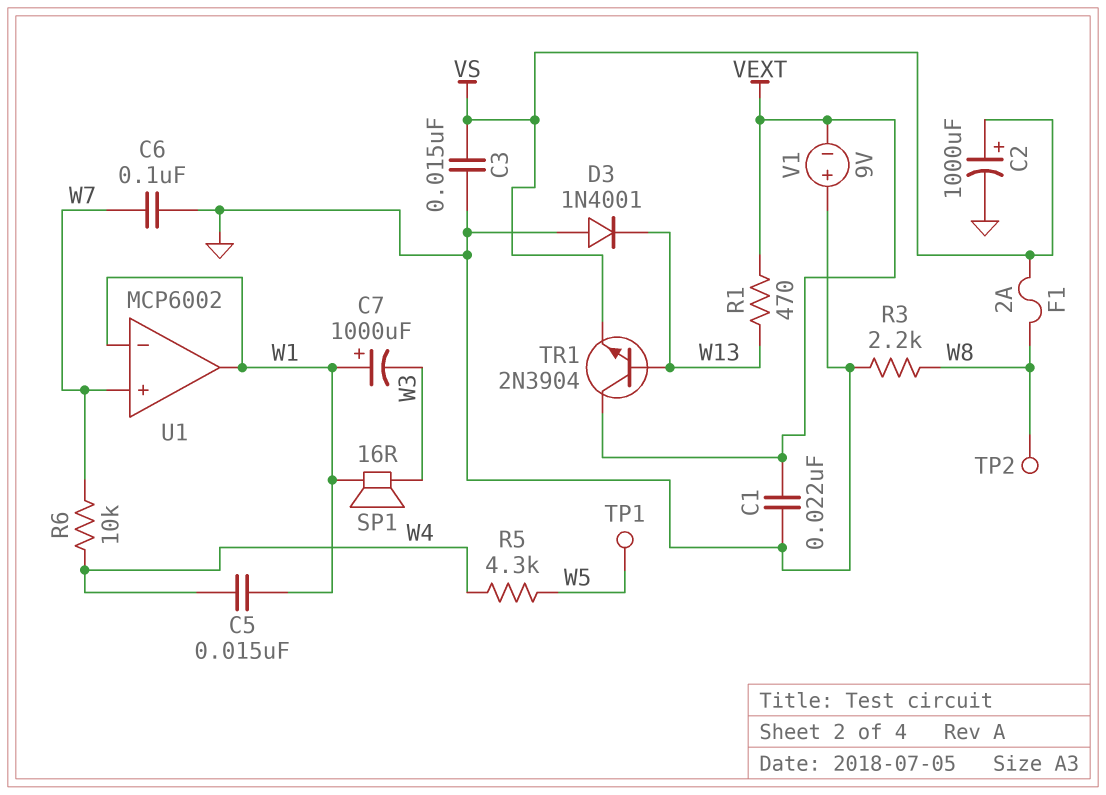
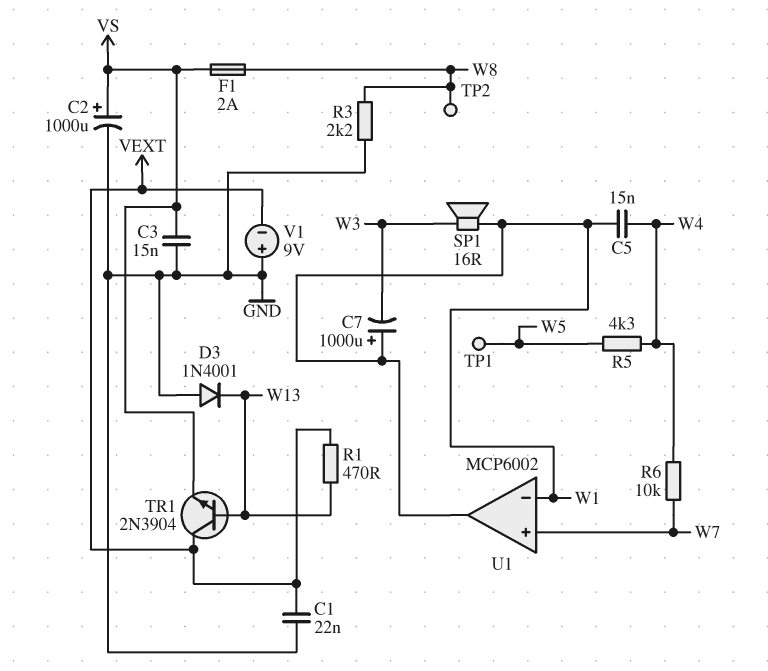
C6: 100nF (GND, W7) -> none

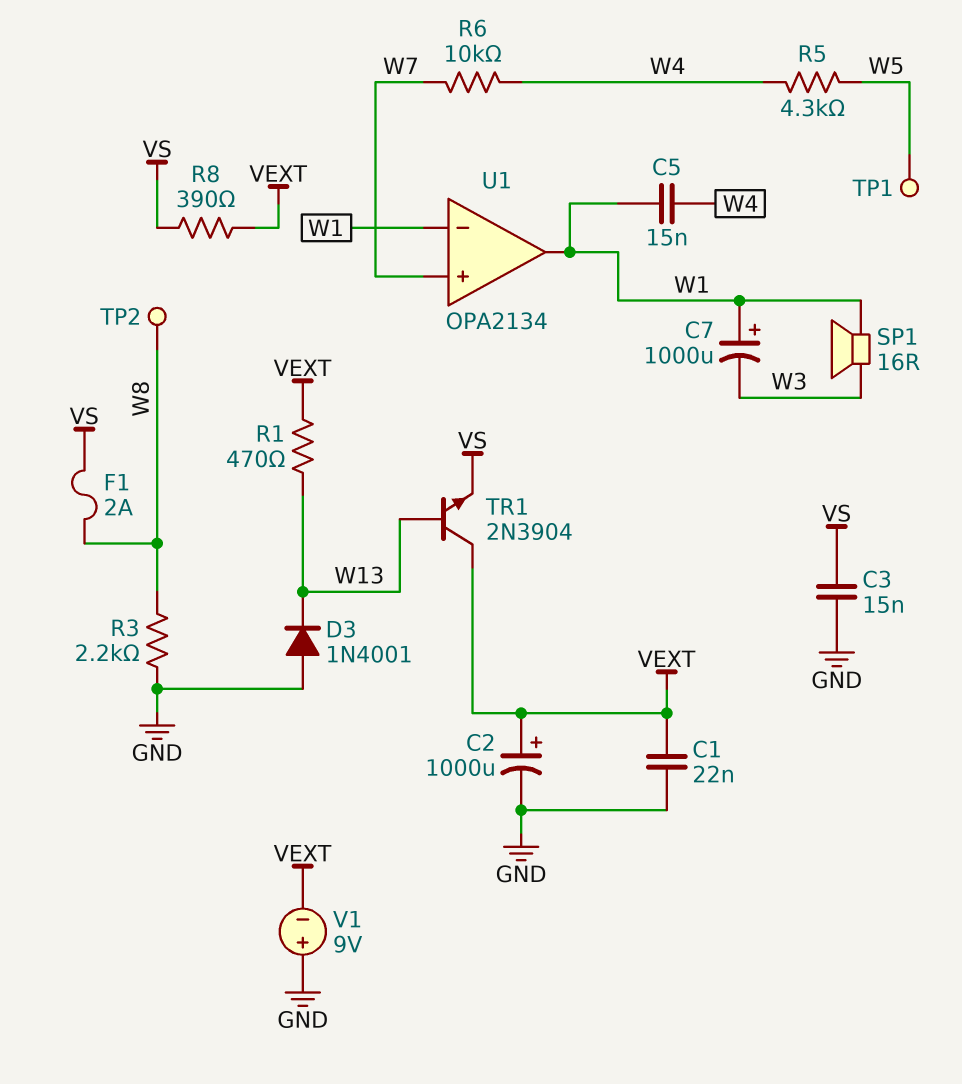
C2: 1000uF (plus VS, minus GND) -> 1000uF (plus VEXT, minus GND)
R8: none -> 390 (VEXT, VS)
U1: MCP6002 -> OPA2134

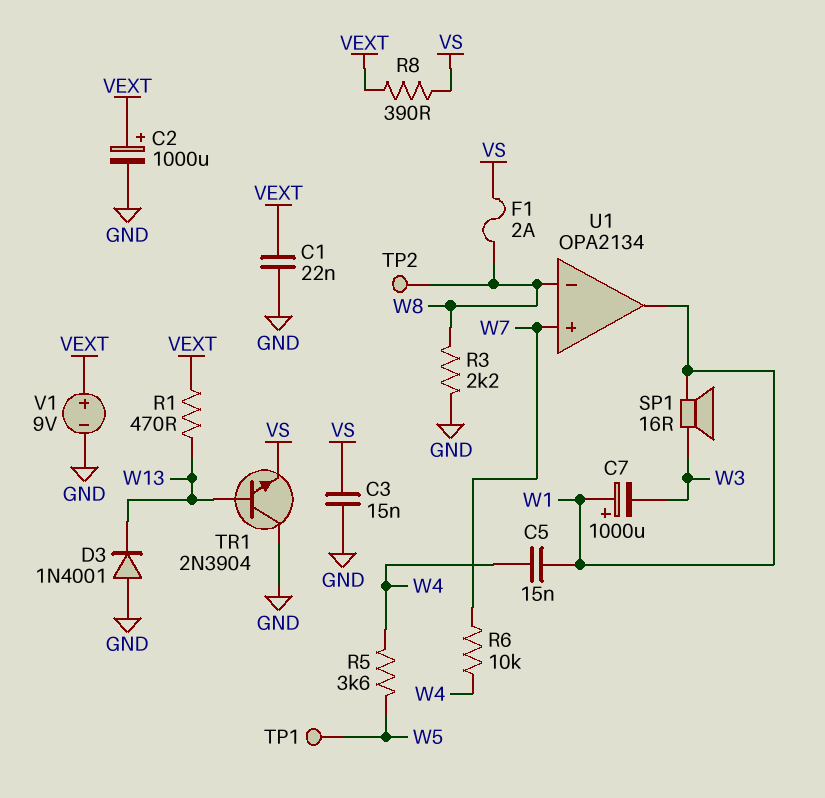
R5: 4.3k (W4, W5) -> 3.6k (W4, W5)
TR1: NPN 2N3904 (B W13, C VEXT, E VS) -> NPN 2N3904 (B W13, C GND, E VS)
U1 pin in-: W1 -> W8
V1: 9V (plus GND, minus VEXT) -> 9V (plus VEXT, minus GND)

